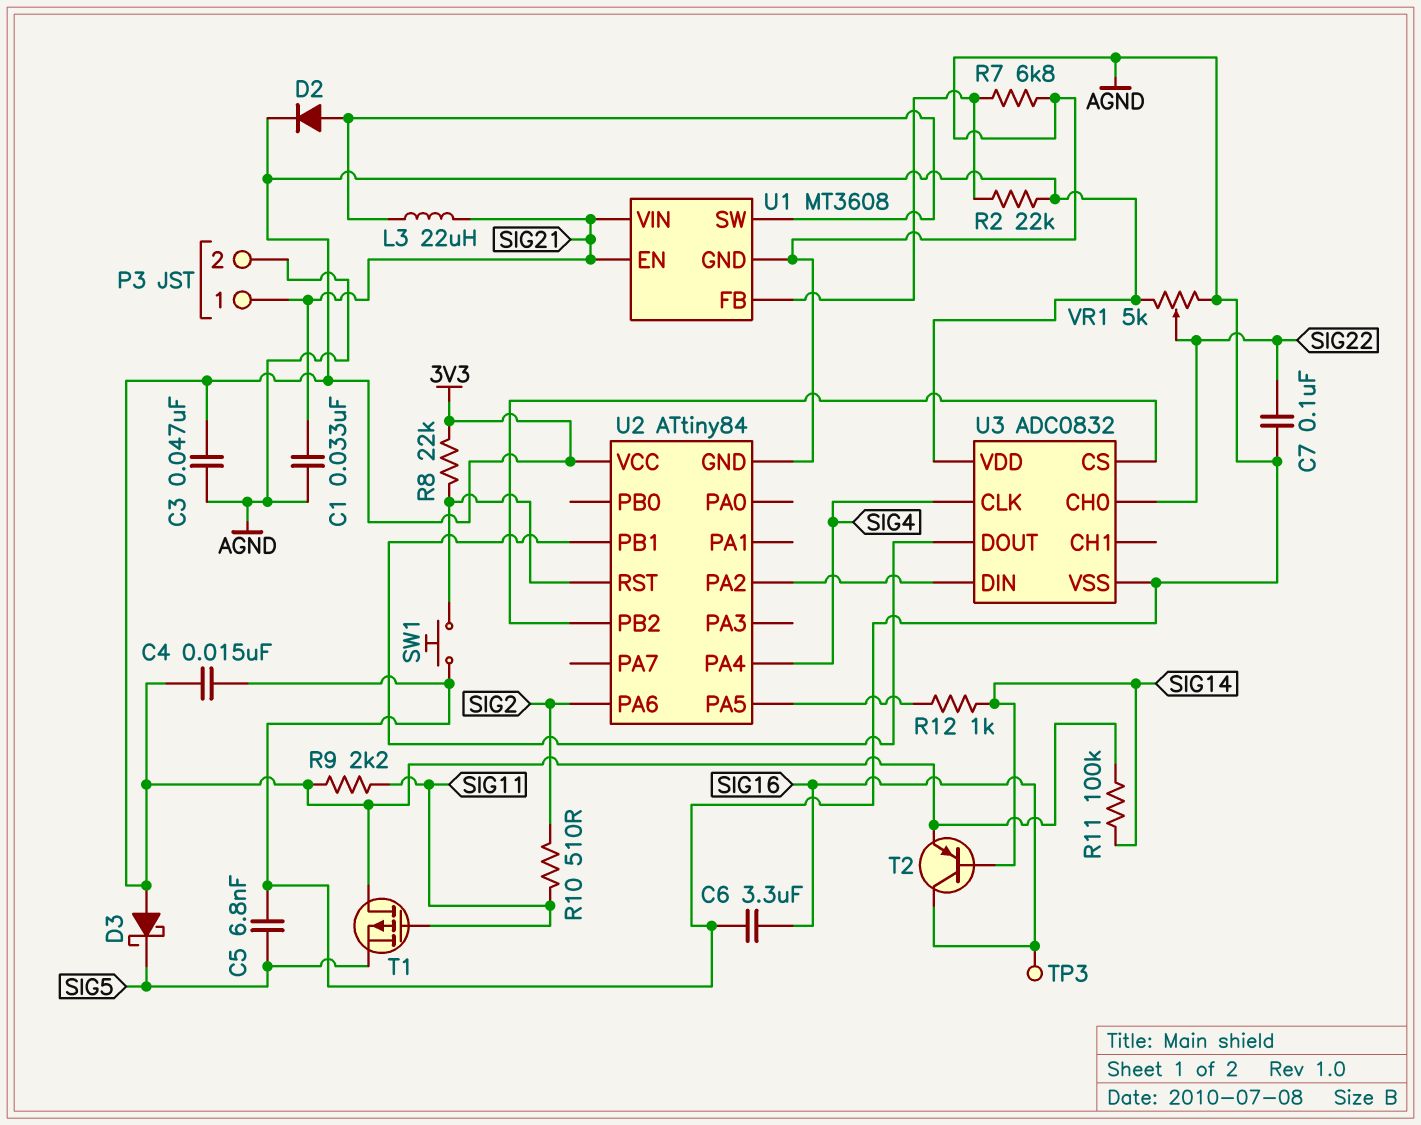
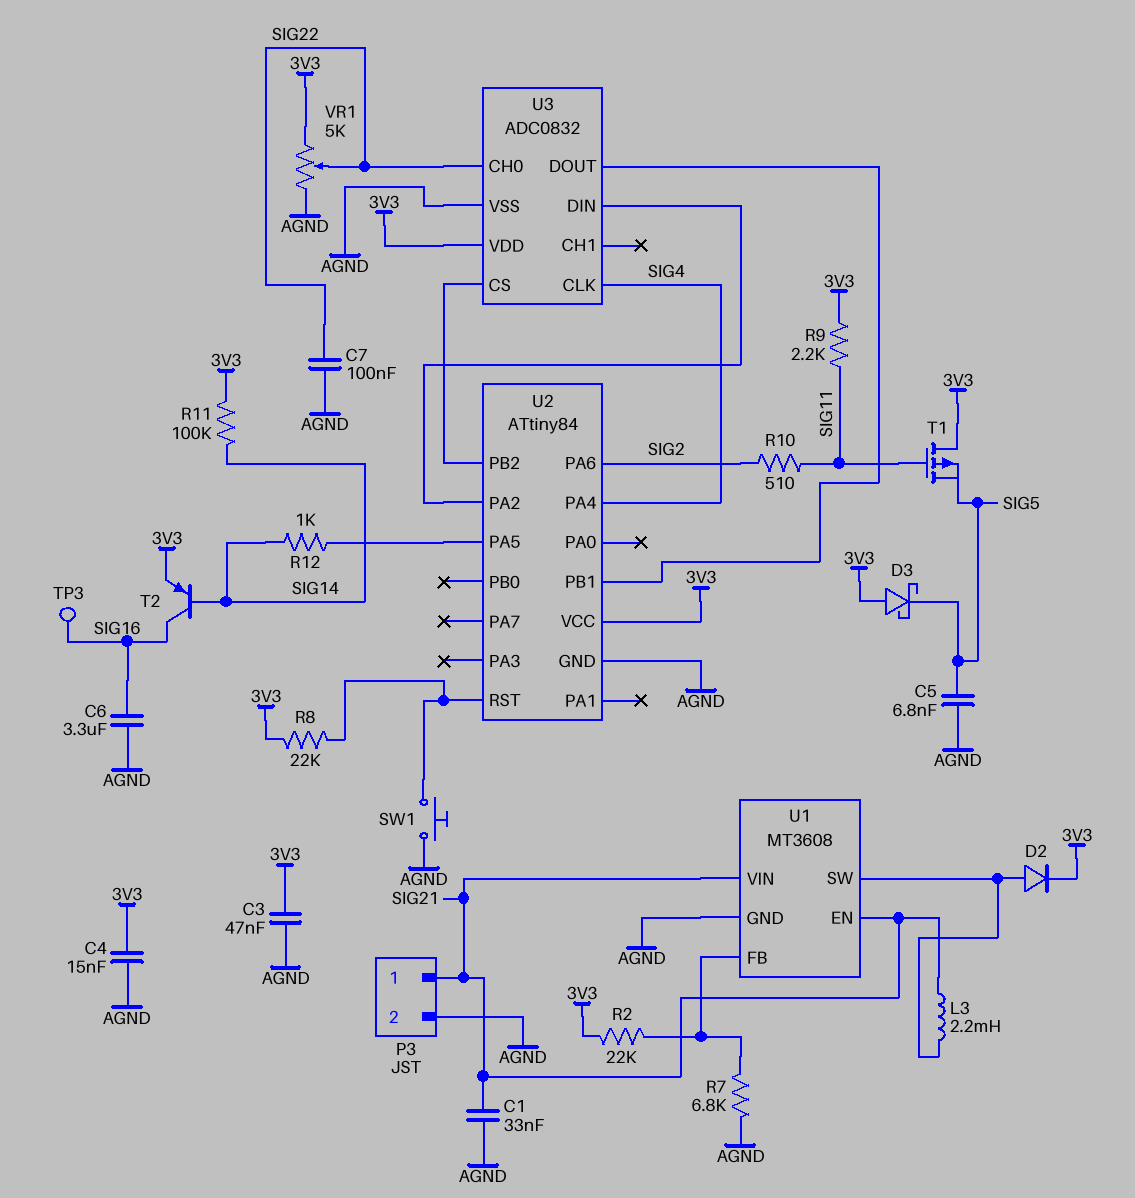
L3: 22uH (SIG21, U1/SW) -> 2.2mH (SIG21, U1/SW)

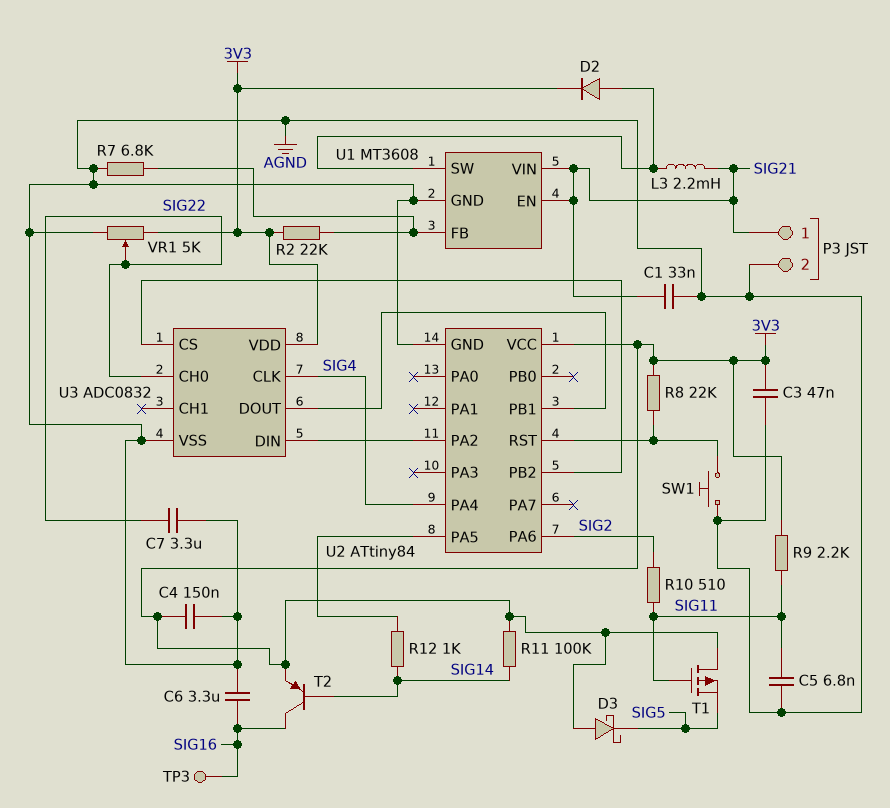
C4: 15nF (3V3, AGND) -> 150nF (3V3, AGND)
C5: 6.8nF (AGND, SIG5) -> 6.8nF (AGND, SIG11)
C7: 100nF (AGND, SIG22) -> 3.3uF (AGND, SIG22)

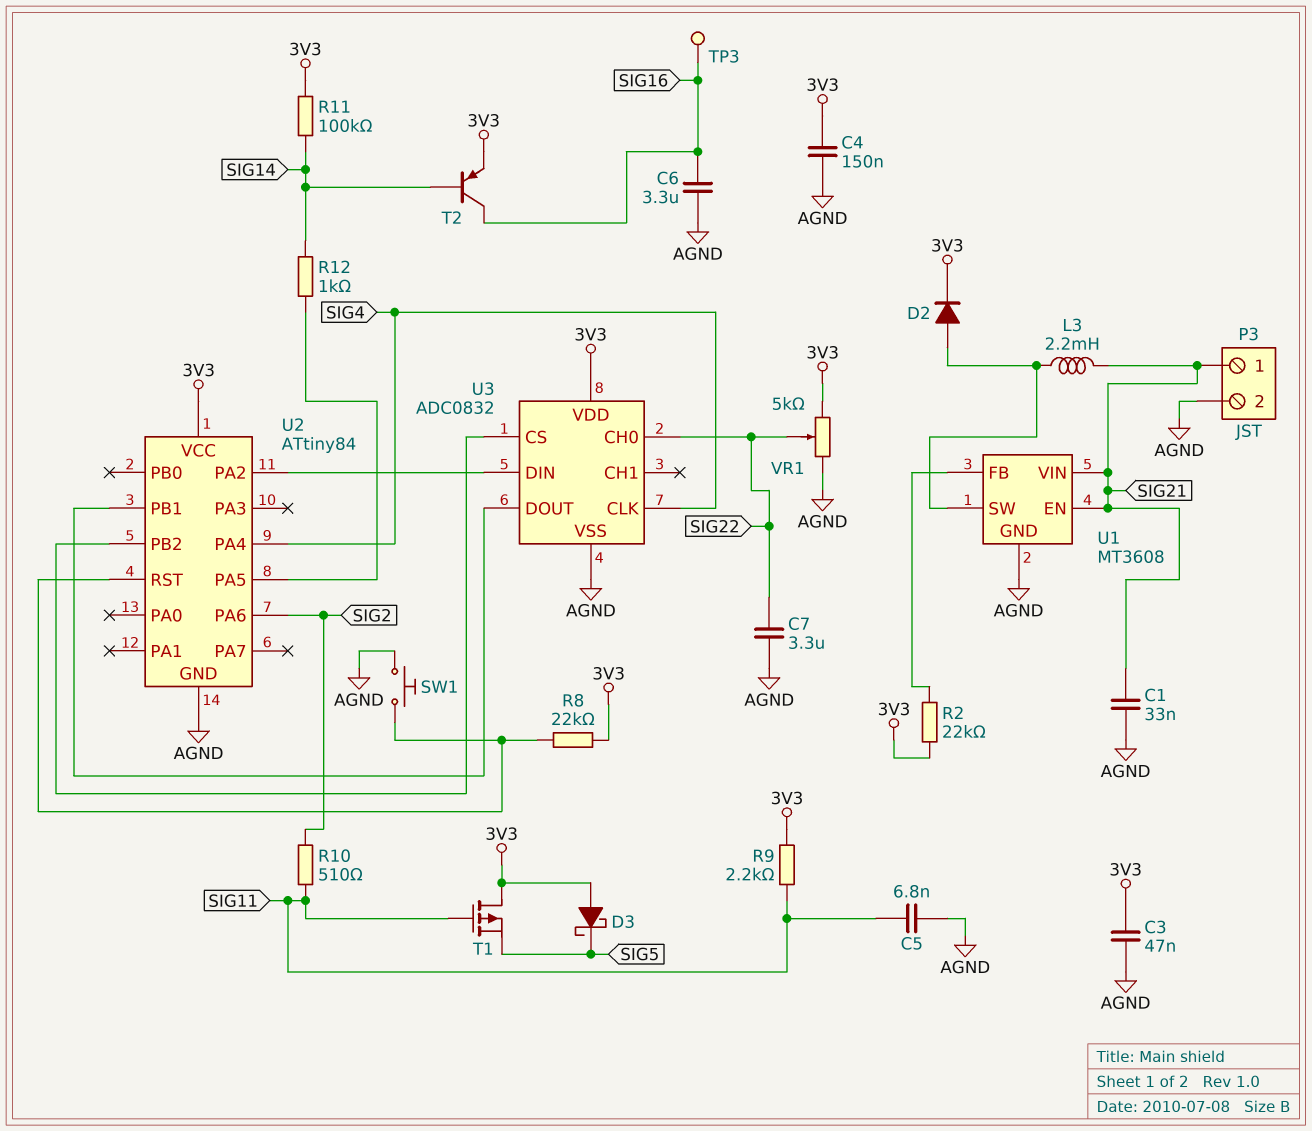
R7: 6.8k (AGND, U1/FB) -> none

